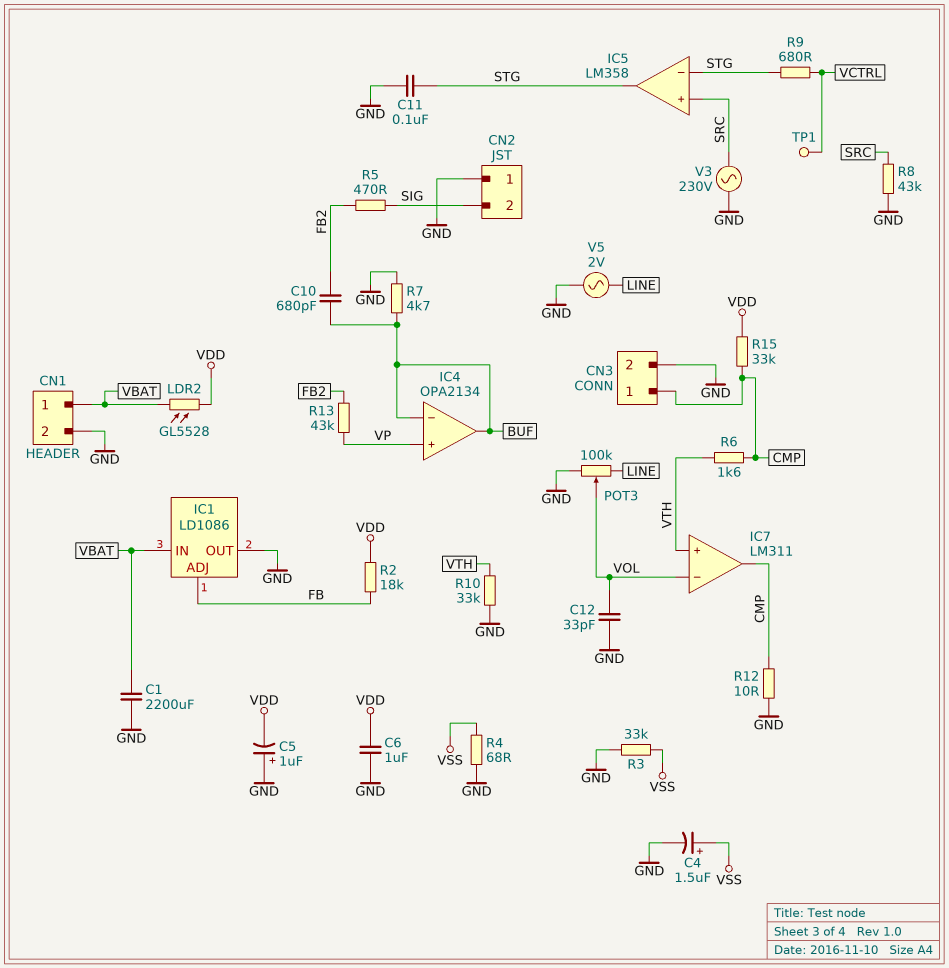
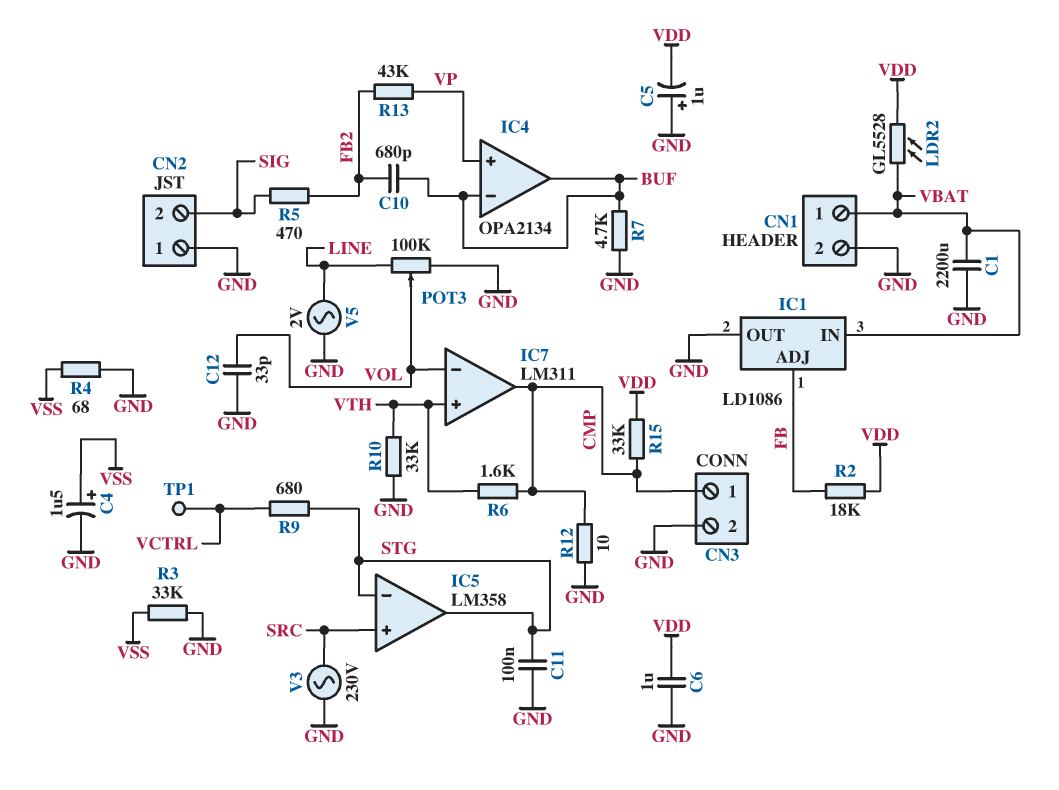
R8: 43k (GND, SRC) -> none

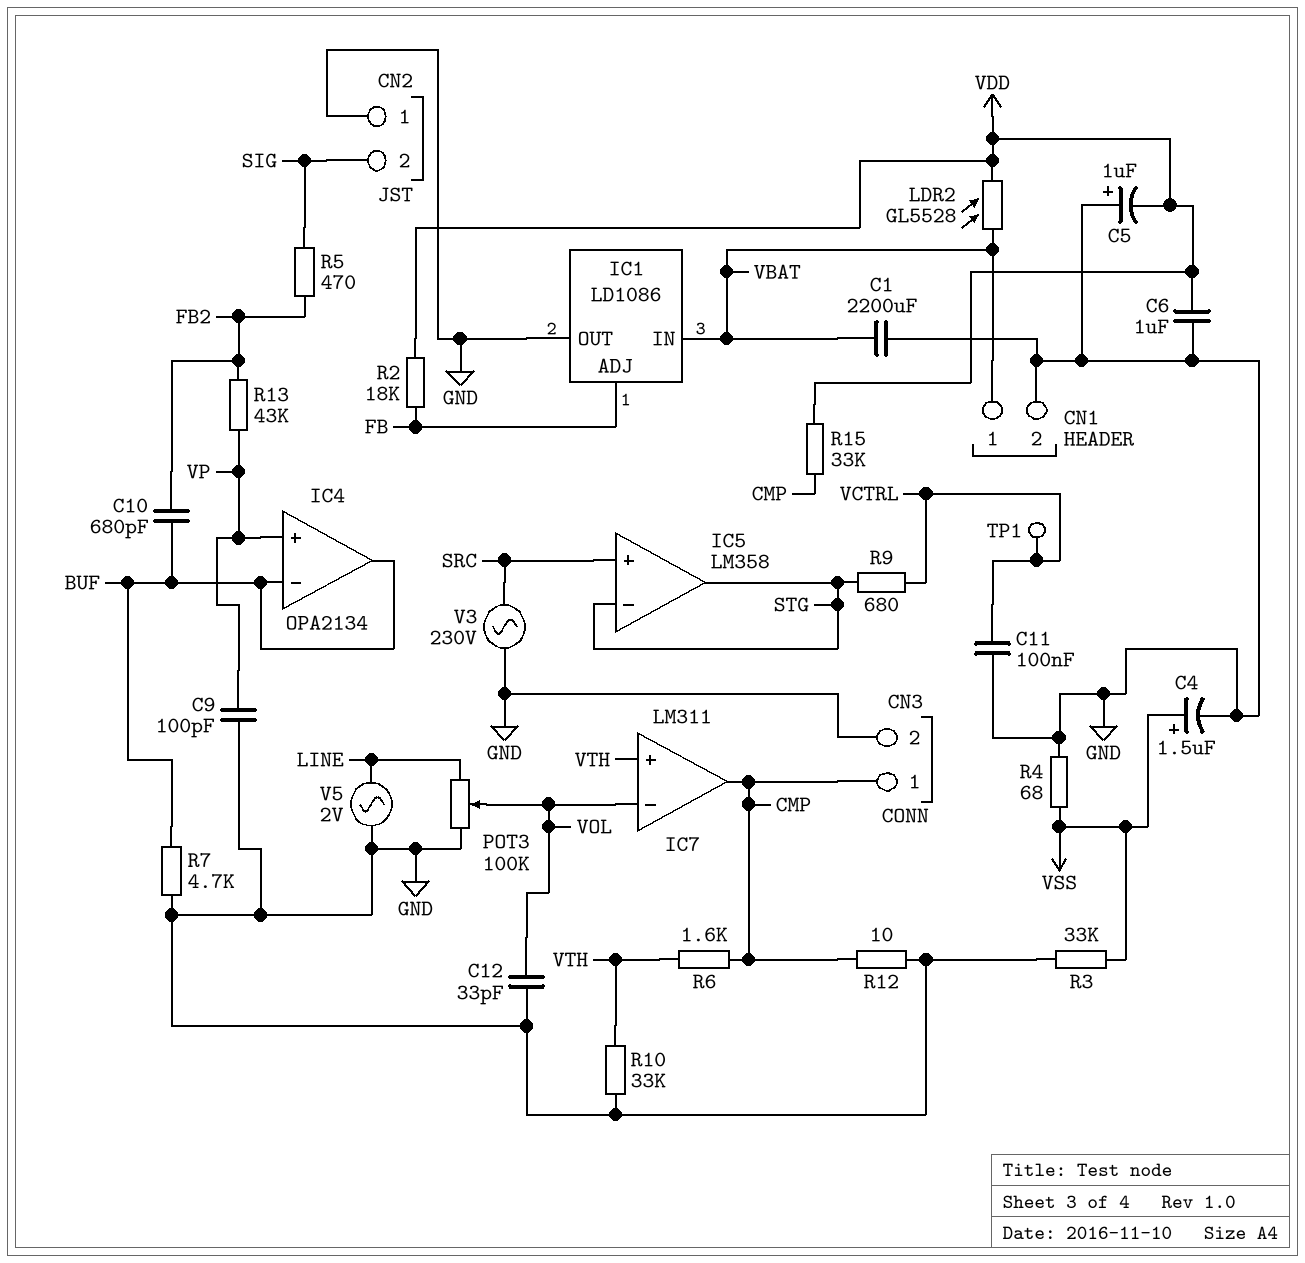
C9: none -> 100pF (GND, VP)
C11: 100nF (GND, STG) -> 100nF (GND, VCTRL)

